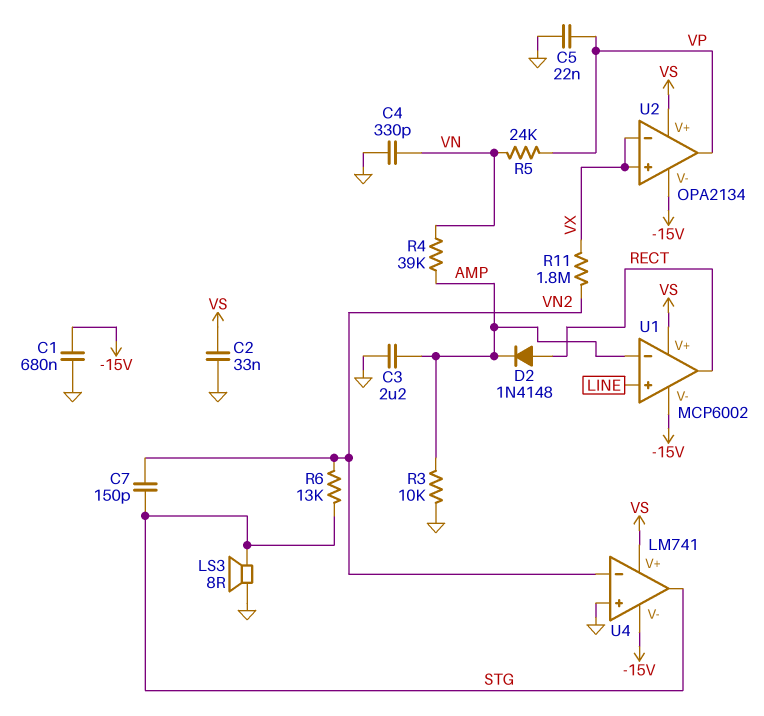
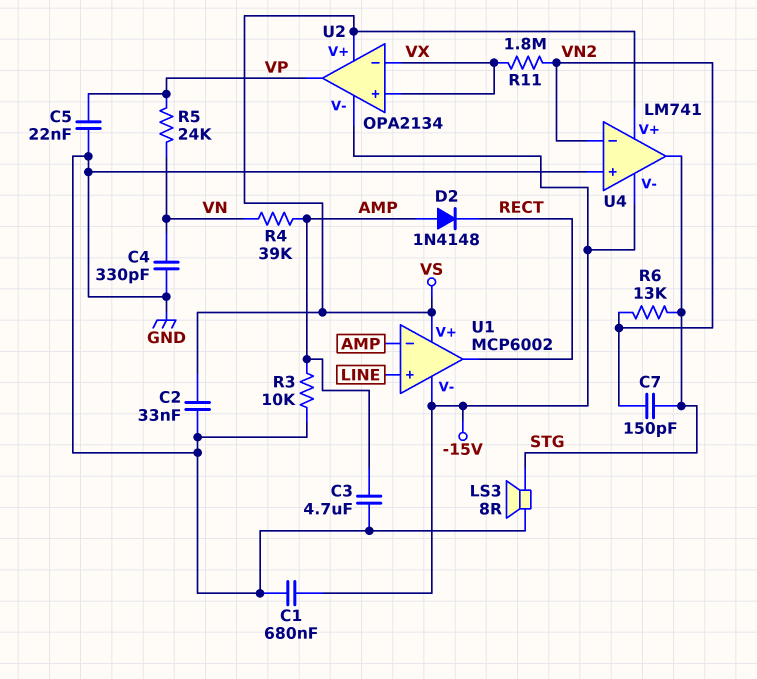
C3: 2.2uF (AMP, GND) -> 4.7uF (AMP, GND)
D2: diode 1N4148 (A RECT, K AMP) -> diode 1N4148 (A AMP, K RECT)

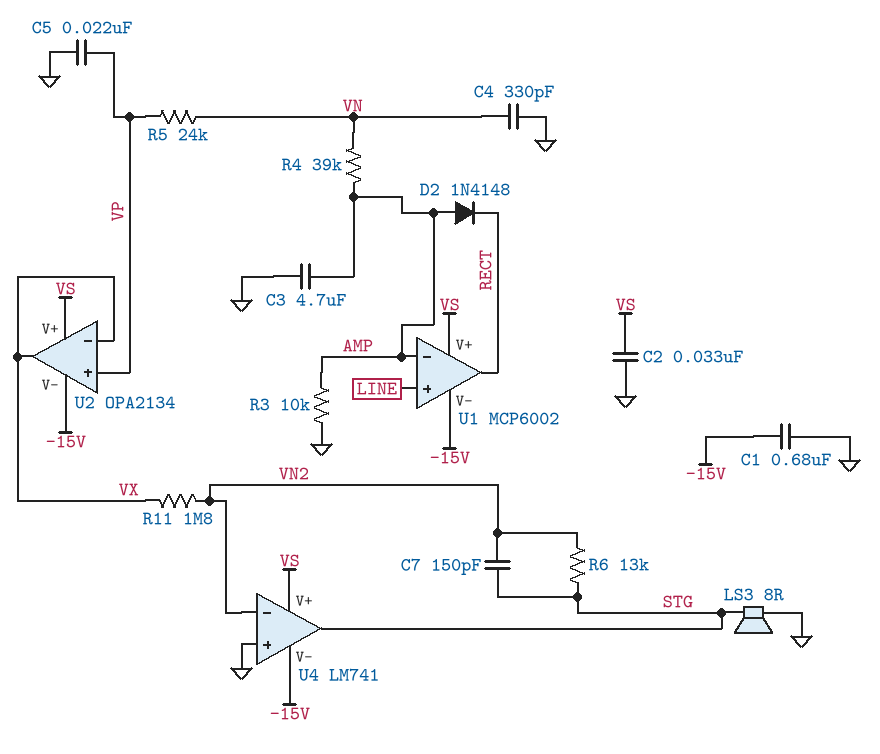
U2 pin in+: VX -> VP
U2 pin out: VP -> VX

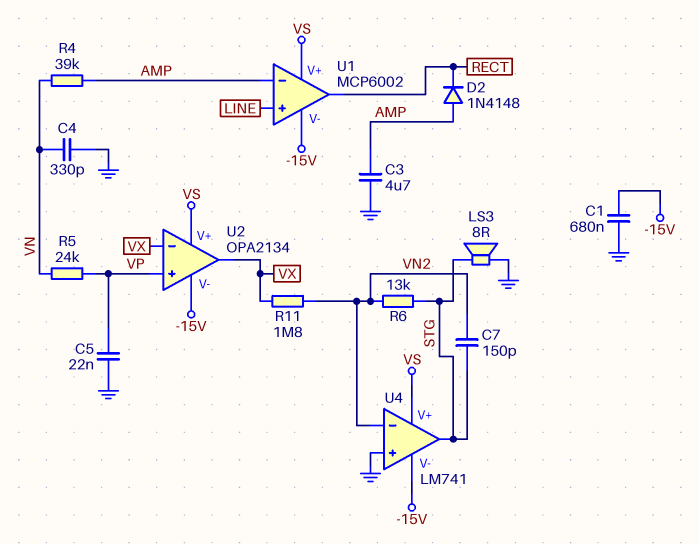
C2: 33nF (GND, VS) -> none
R3: 10k (AMP, GND) -> none

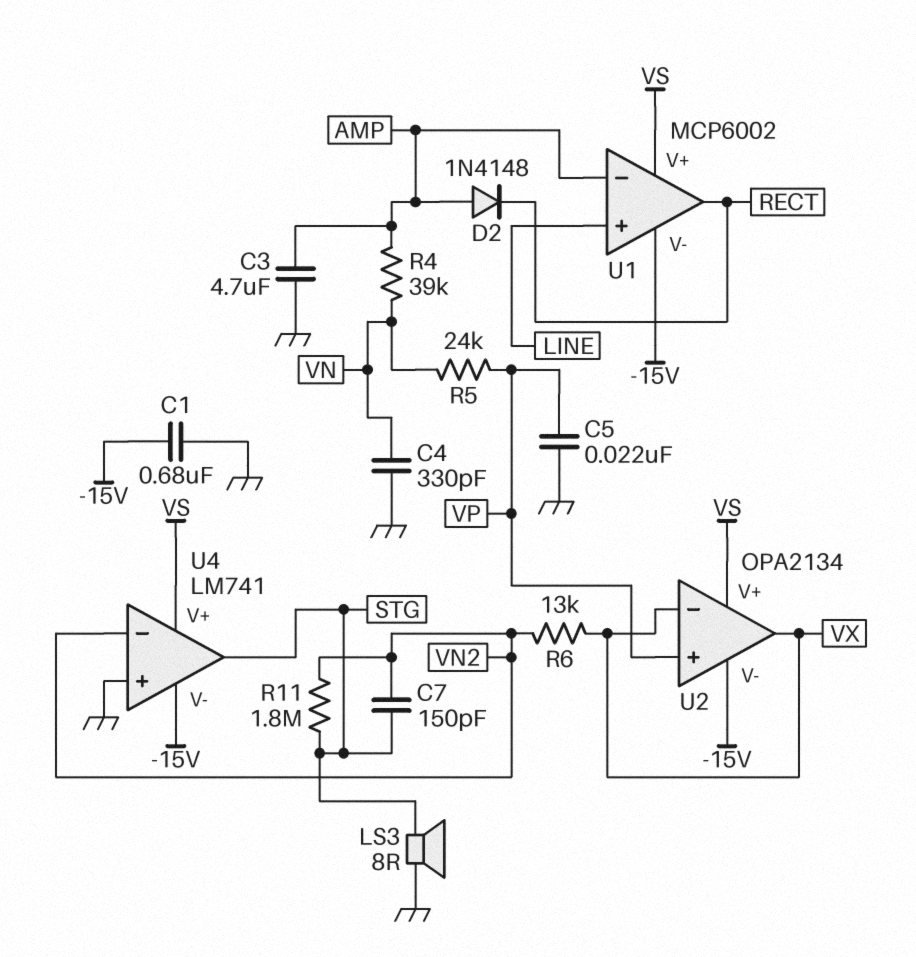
R6: 13k (STG, VN2) -> 13k (VN2, VX)
R11: 1.8M (VN2, VX) -> 1.8M (STG, VN2)

